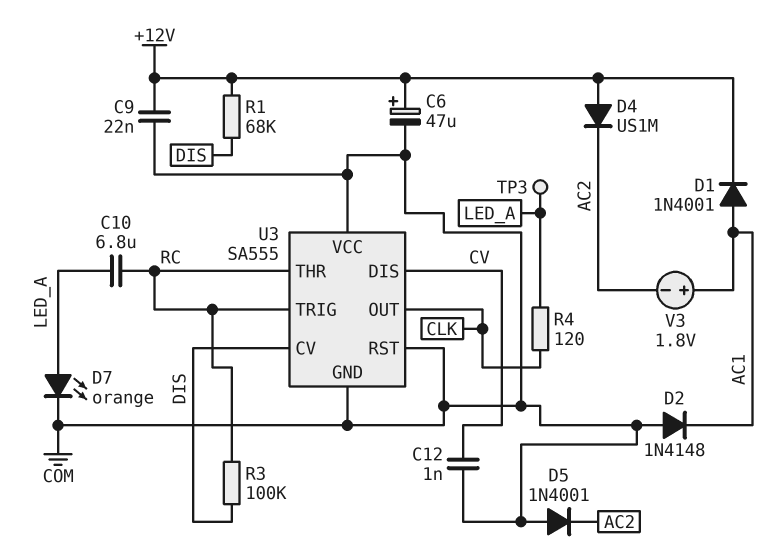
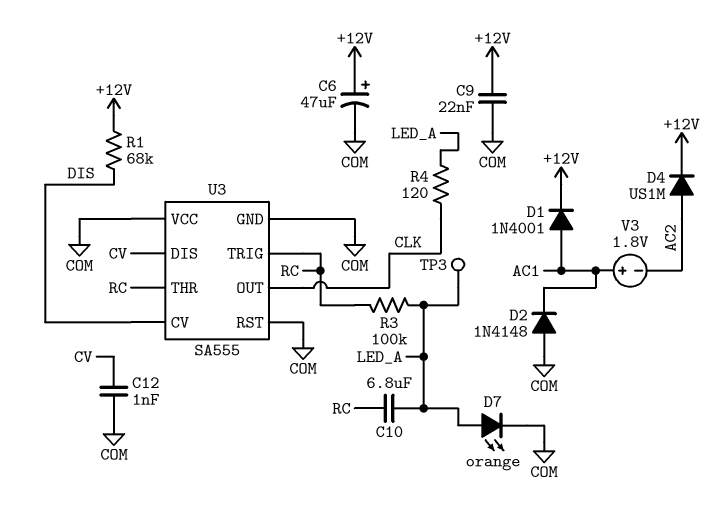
D4: diode US1M (A +12V, K AC2) -> diode US1M (A AC2, K +12V)
D5: diode 1N4001 (A COM, K AC2) -> none
R3: 100k (DIS, RC) -> 100k (LED_A, RC)

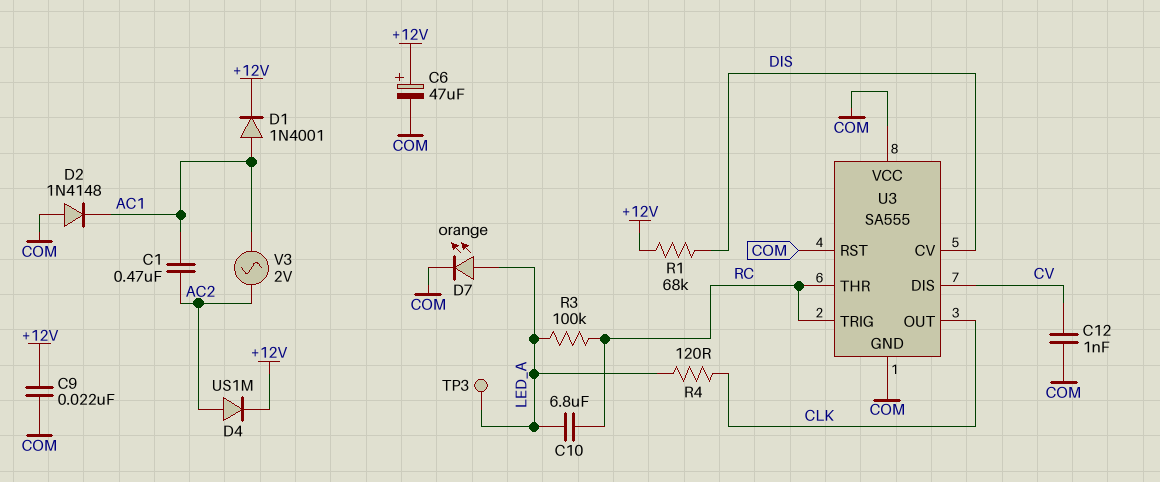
C1: none -> 470nF (AC1, AC2)
V3: 1.8V (plus AC1, minus AC2) -> AC 2V (AC1, AC2)

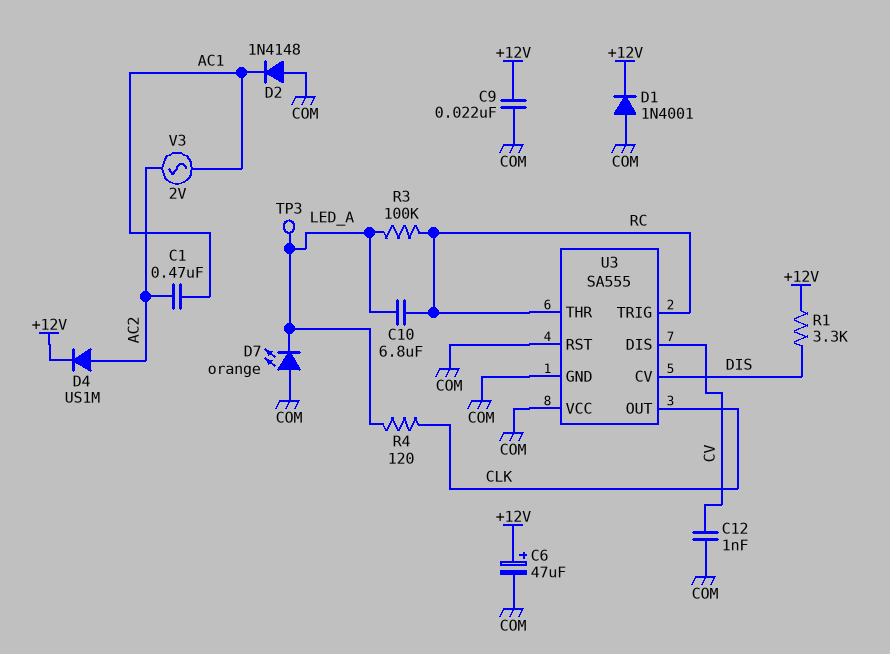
D1: diode 1N4001 (A AC1, K +12V) -> diode 1N4001 (A COM, K +12V)
D7: LED orange (A LED_A, K COM) -> LED orange (A COM, K LED_A)
R1: 68k (+12V, DIS) -> 3.3k (+12V, DIS)

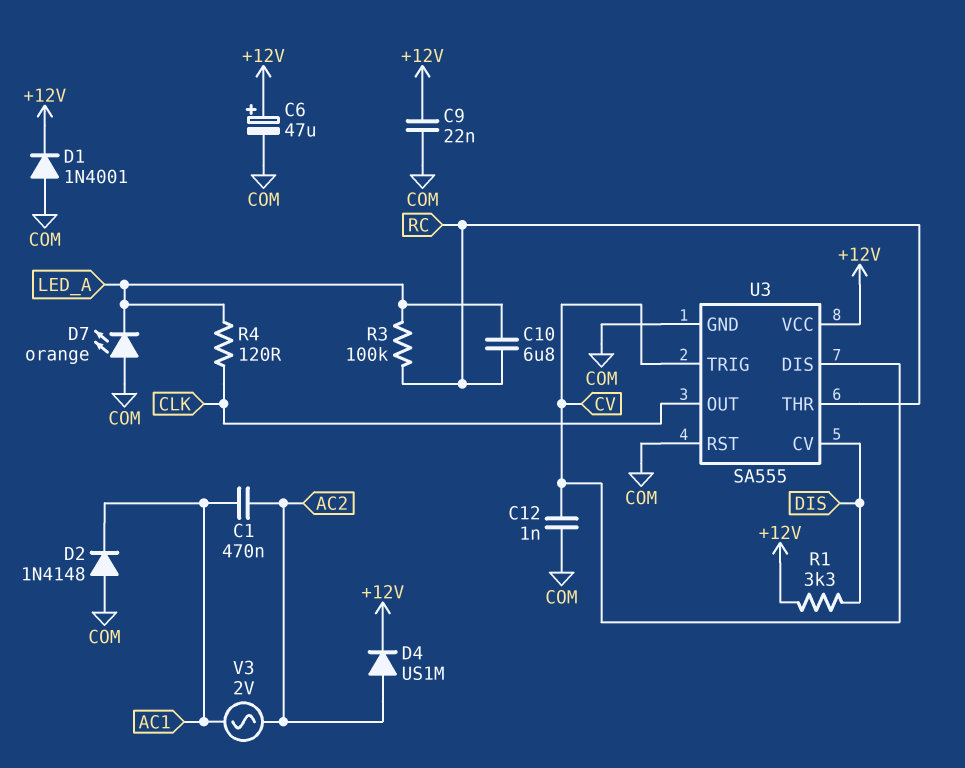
TP3: test point (LED_A) -> none
U3 pin TRIG: RC -> CV
U3 pin VCC: COM -> +12V

